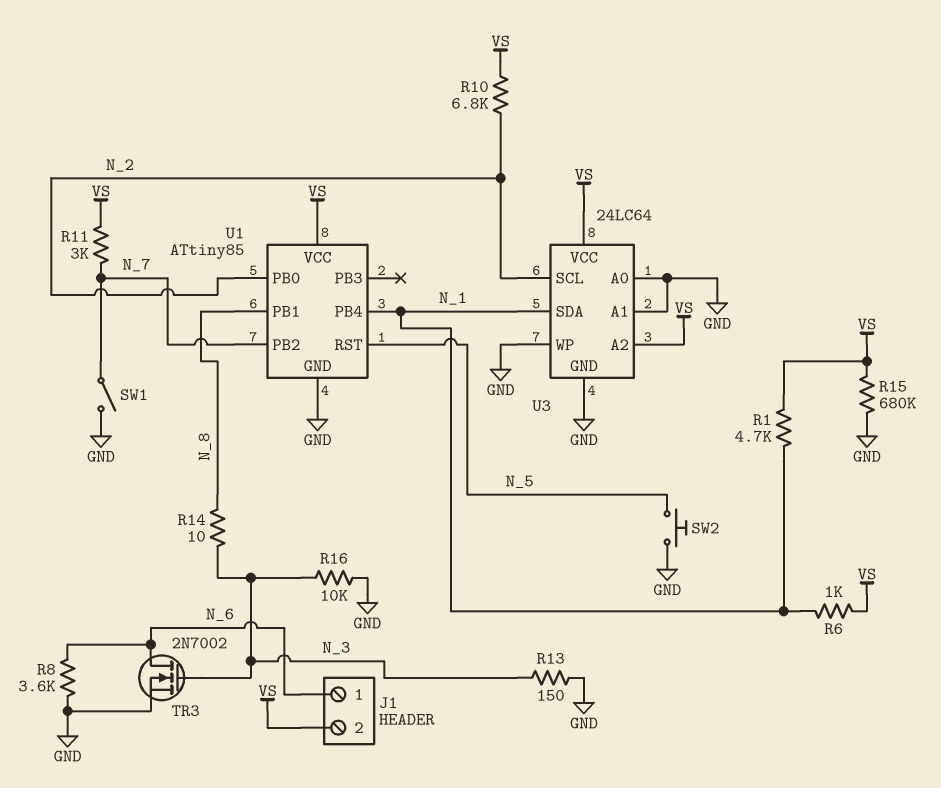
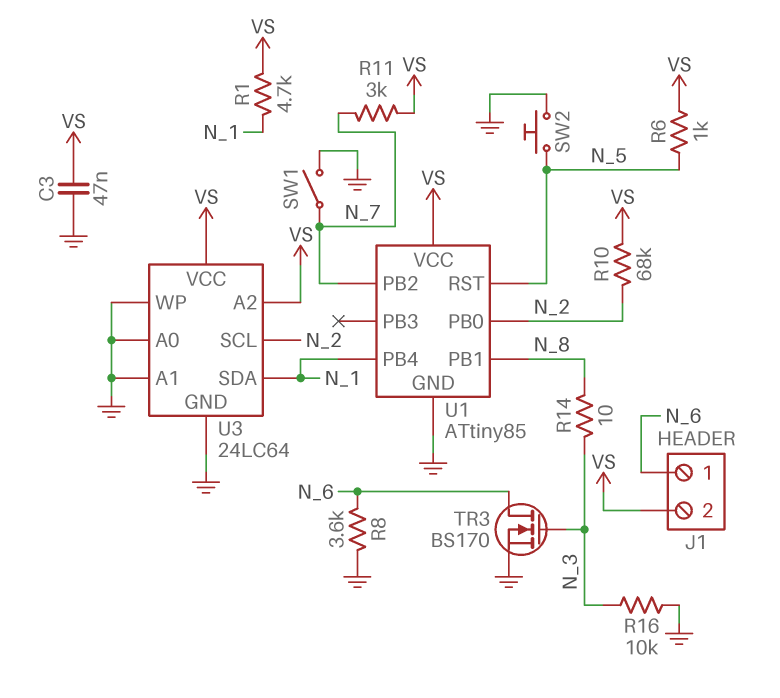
C3: none -> 47nF (GND, VS)
R6: 1k (N_1, VS) -> 1k (N_5, VS)
R10: 6.8k (N_2, VS) -> 68k (N_2, VS)
R13: 150 (GND, N_3) -> none
R15: 680k (GND, VS) -> none
TR3: NMOS 2N7002 (G N_3, D N_6, S GND) -> NMOS BS170 (G N_3, D N_6, S GND)

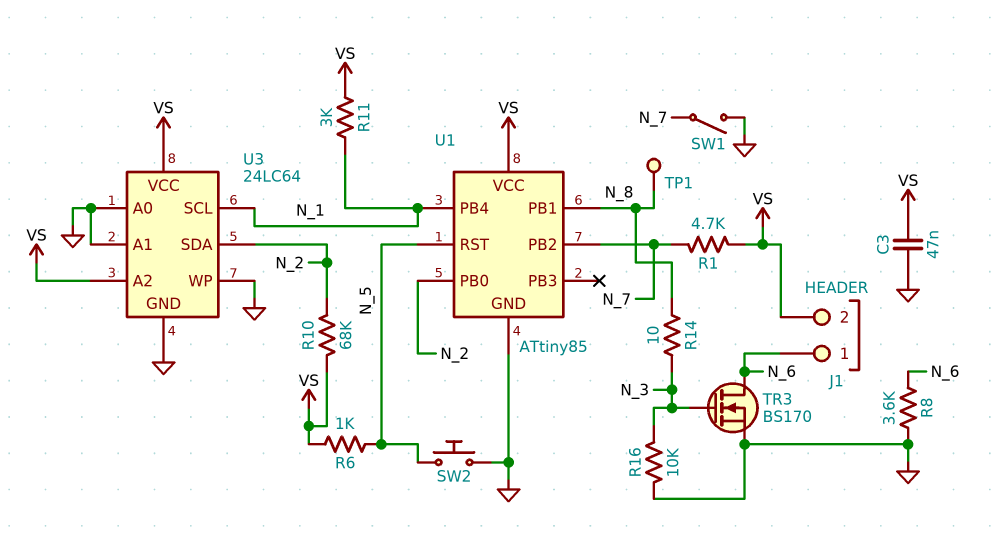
R1: 4.7k (N_1, VS) -> 4.7k (N_7, VS)
R11: 3k (N_7, VS) -> 3k (N_1, VS)
TP1: none -> test point (N_8)
U3 pin SCL: N_2 -> N_1
U3 pin SDA: N_1 -> N_2

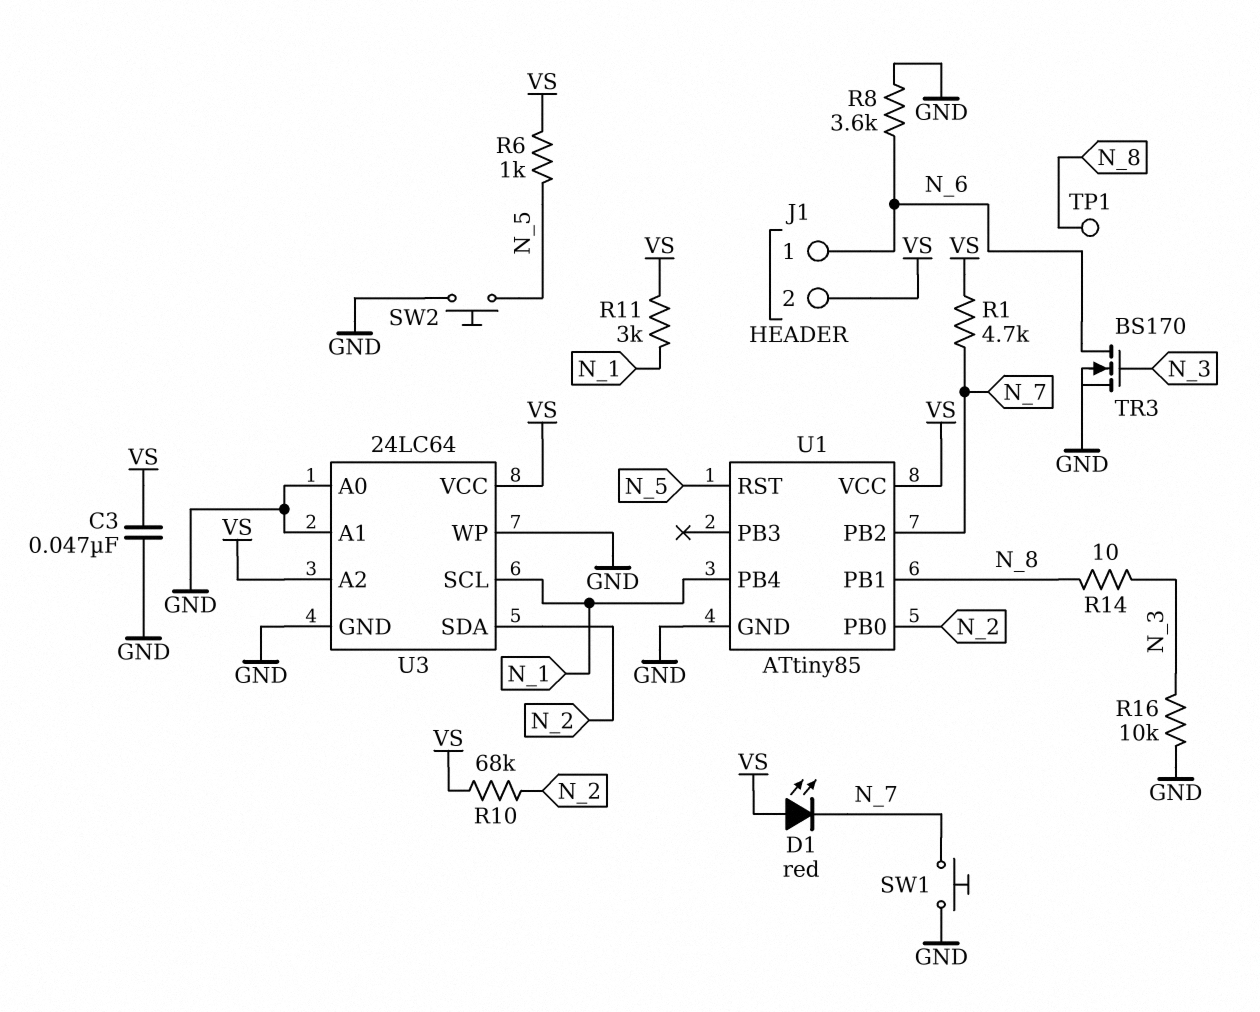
D1: none -> LED red (A VS, K N_7)
SW1: switch (GND, N_7) -> button (GND, N_7)

